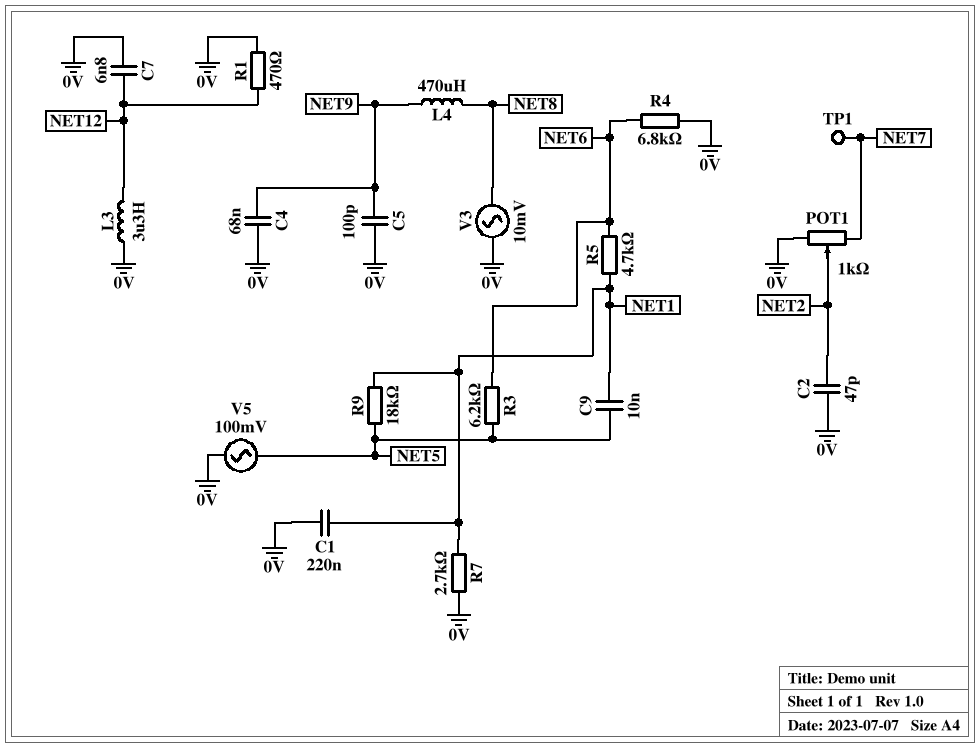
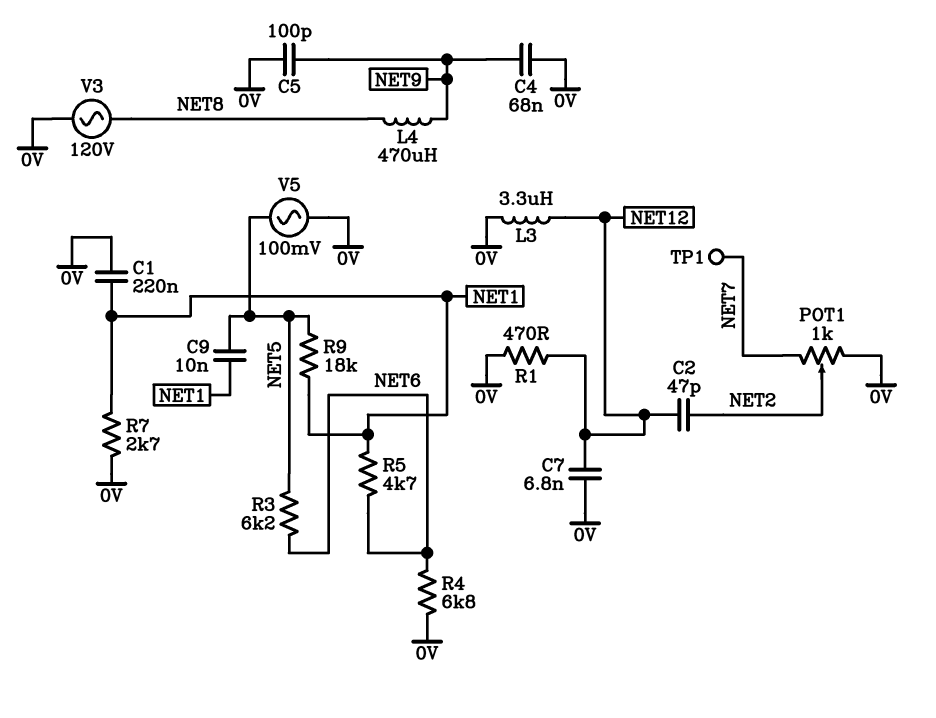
C2: 47pF (0V, NET2) -> 47pF (NET2, NET12)
V3: AC 10mV (0V, NET8) -> AC 120V (0V, NET8)

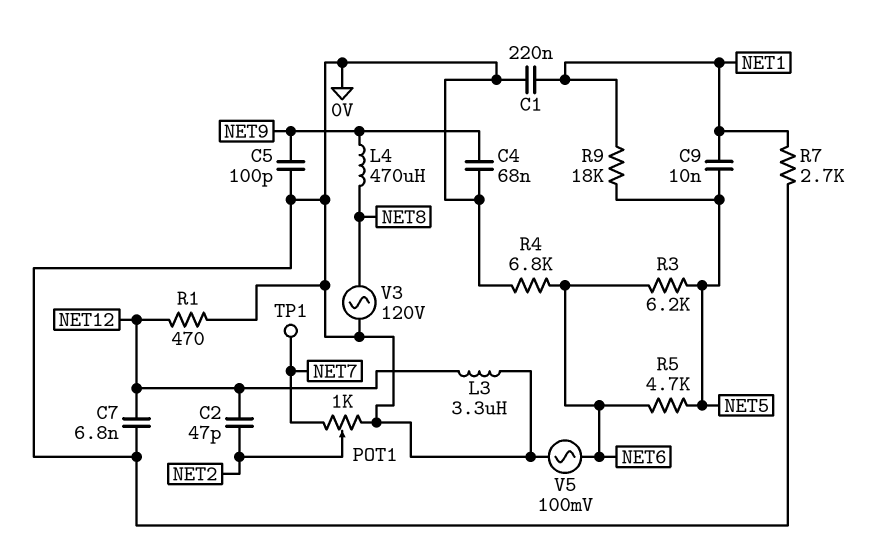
R5: 4.7k (NET1, NET6) -> 4.7k (NET5, NET6)
V5: AC 100mV (0V, NET5) -> AC 100mV (0V, NET6)

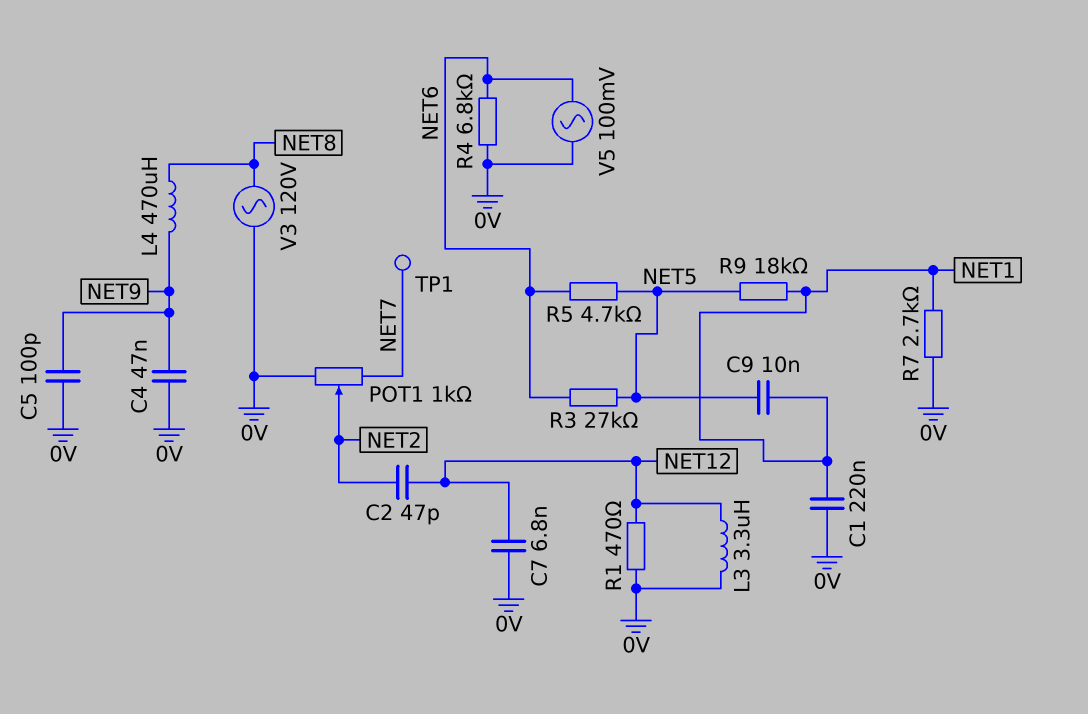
C4: 68nF (0V, NET9) -> 47nF (0V, NET9)
R3: 6.2k (NET5, NET6) -> 27k (NET5, NET6)

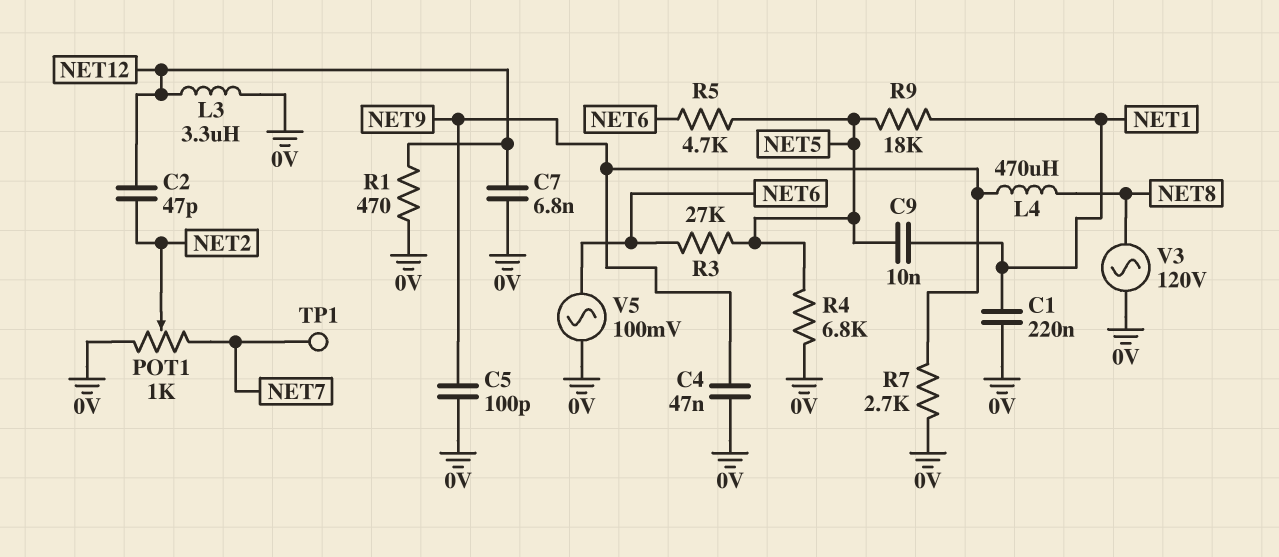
R4: 6.8k (0V, NET6) -> 6.8k (0V, NET5)
R7: 2.7k (0V, NET1) -> 2.7k (0V, NET9)

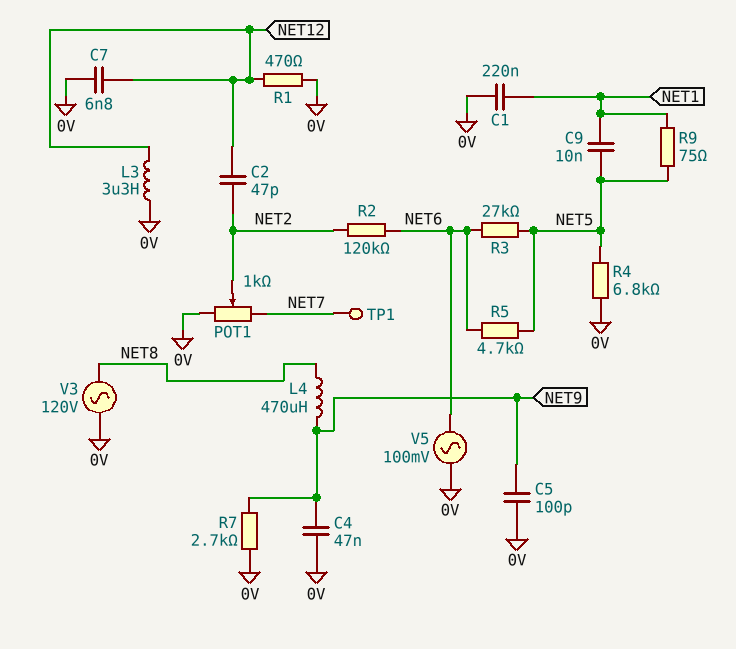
R2: none -> 120k (NET2, NET6)
R9: 18k (NET1, NET5) -> 75 (NET1, NET5)

